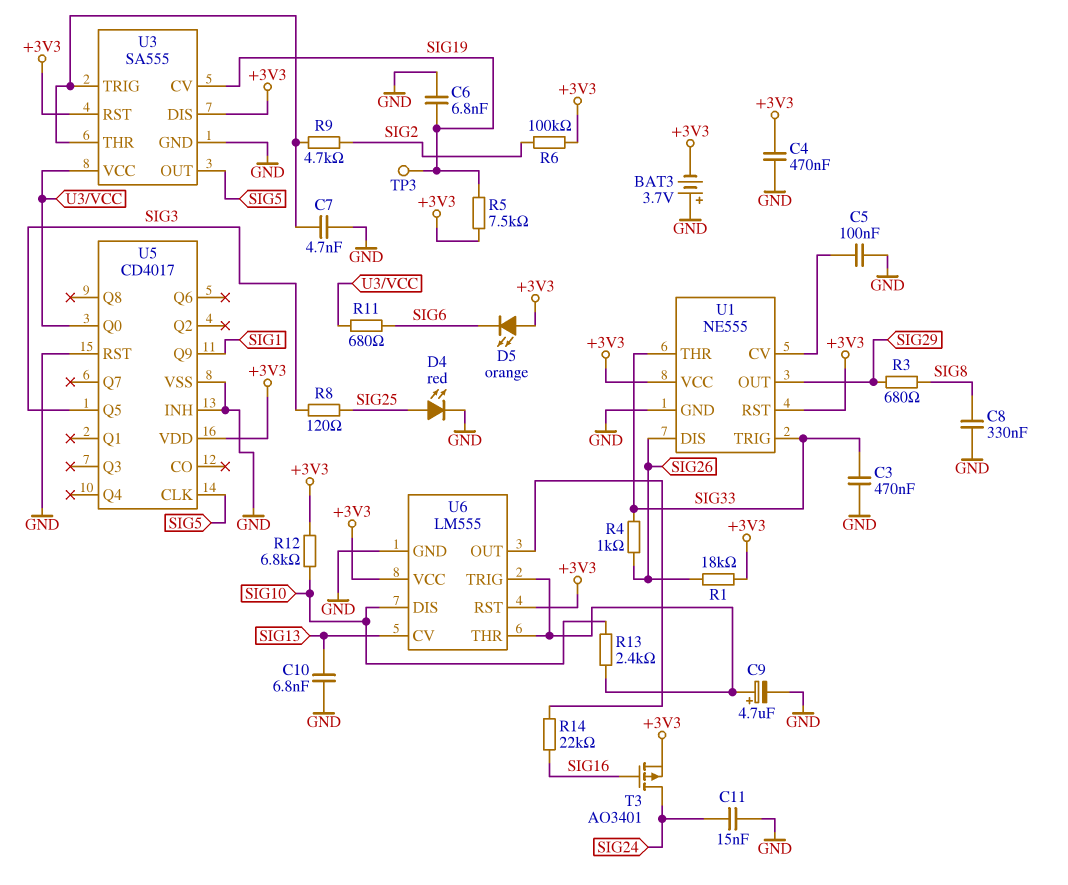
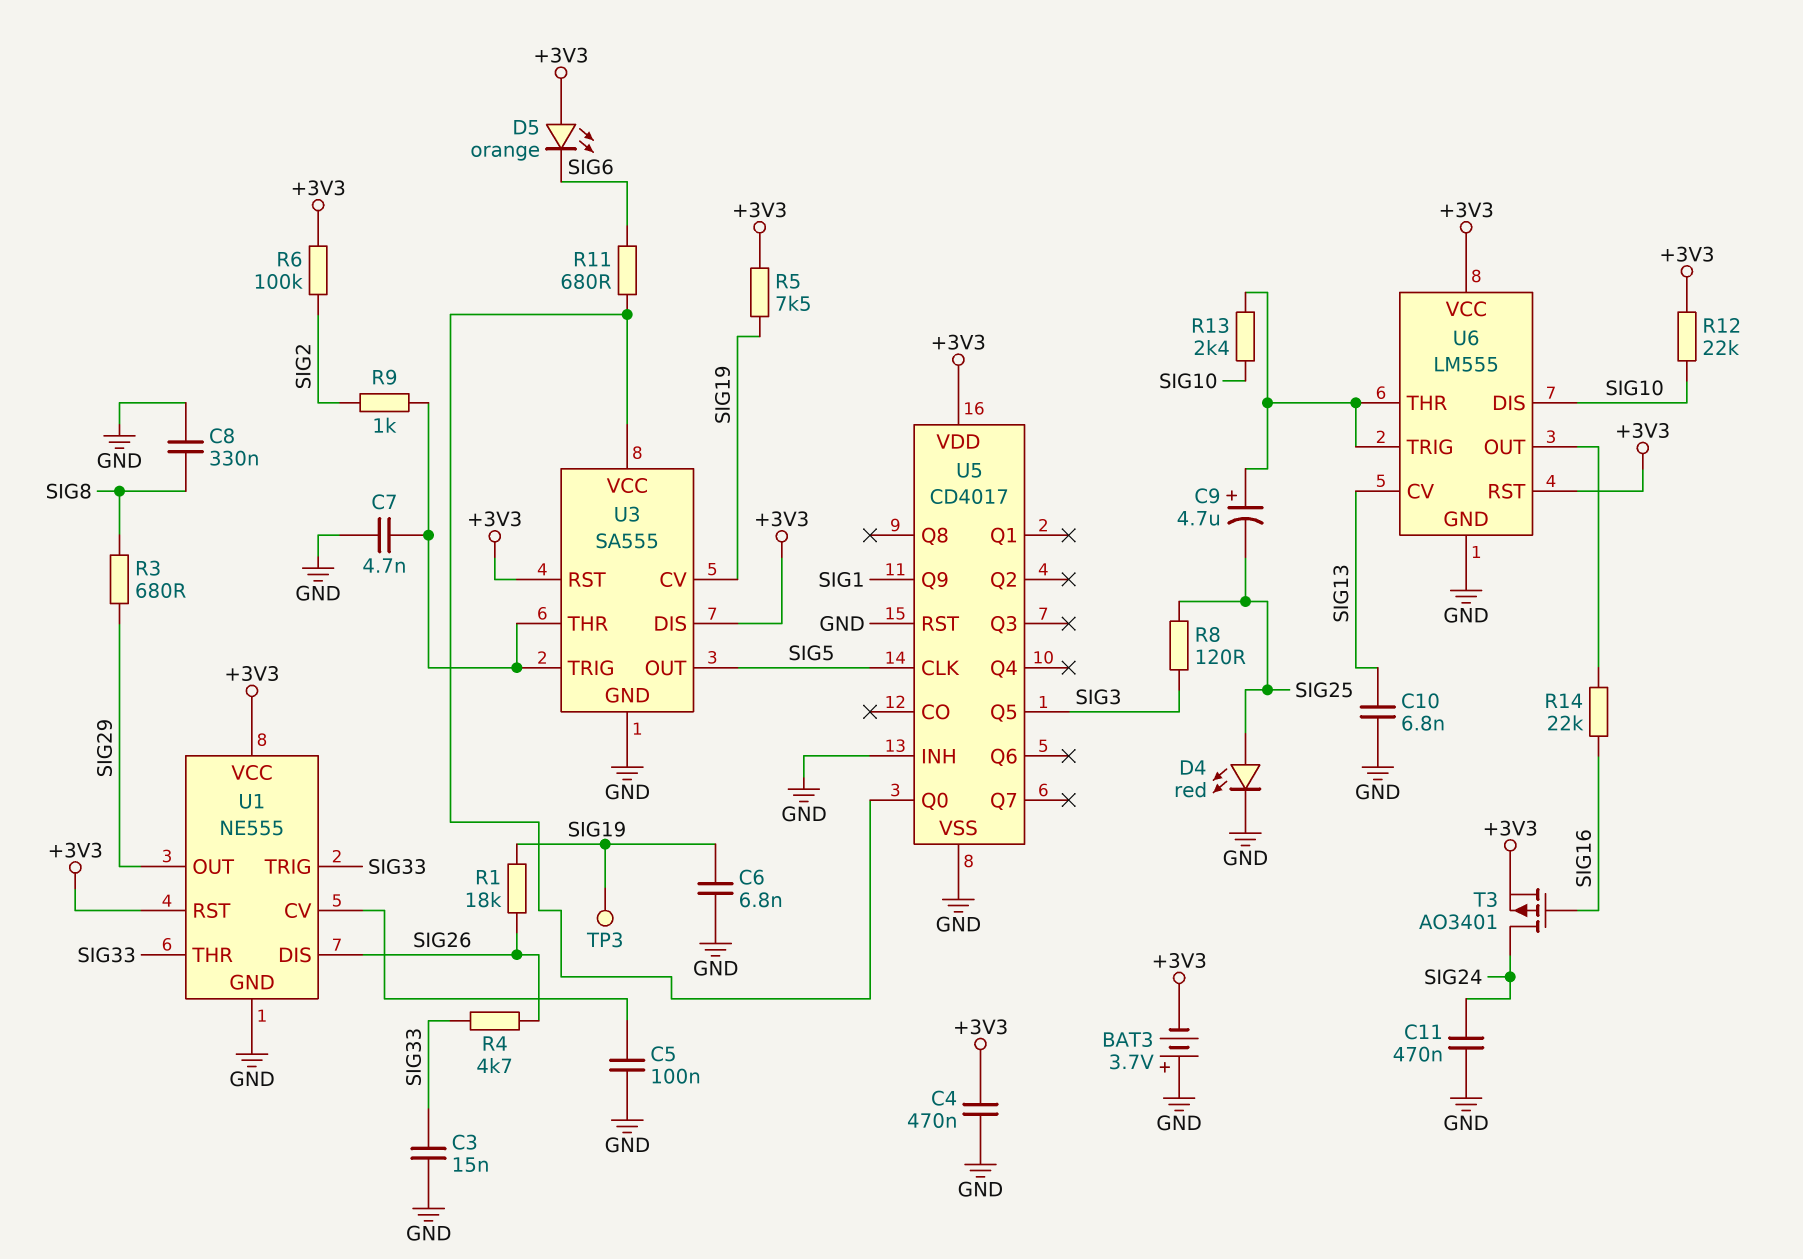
C3: 470nF (GND, SIG33) -> 15nF (GND, SIG33)
C9: 4.7uF (plus U6/THR, minus GND) -> 4.7uF (plus U6/THR, minus SIG25)
C11: 15nF (GND, SIG24) -> 470nF (GND, SIG24)
R1: 18k (+3V3, SIG26) -> 18k (SIG19, SIG26)
R4: 1k (SIG26, SIG33) -> 4.7k (SIG26, SIG33)
R9: 4.7k (SIG2, U3/THR) -> 1k (SIG2, U3/THR)
R12: 6.8k (+3V3, SIG10) -> 22k (+3V3, SIG10)

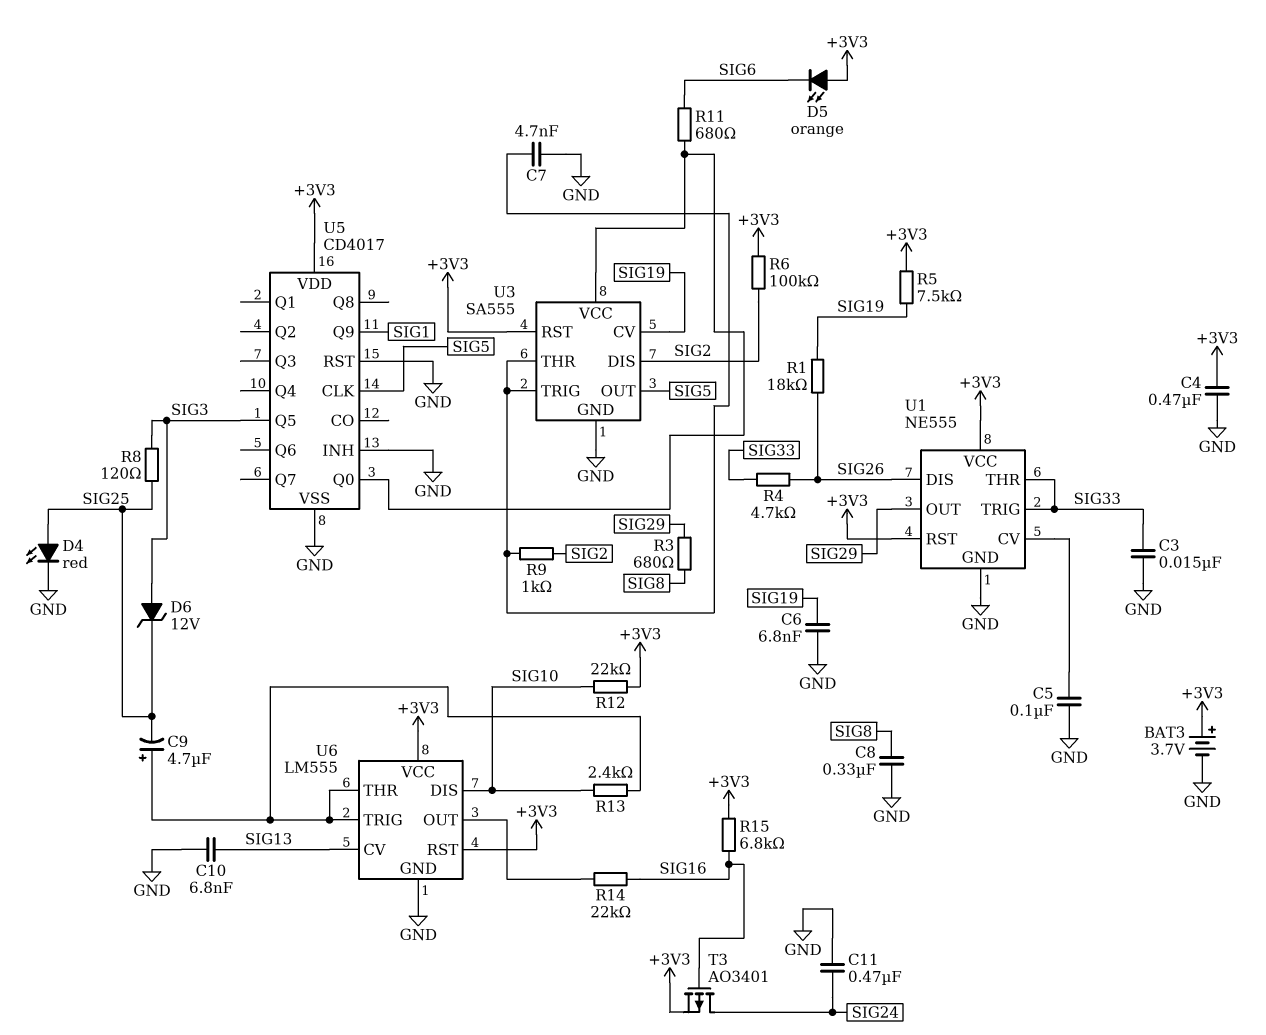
BAT3: 3.7V (plus GND, minus +3V3) -> 3.7V (plus +3V3, minus GND)
D6: none -> zener 12V (A SIG3, K SIG25)
R15: none -> 6.8k (+3V3, SIG16)
TP3: test point (SIG19) -> none
U3 pin DIS: +3V3 -> SIG2

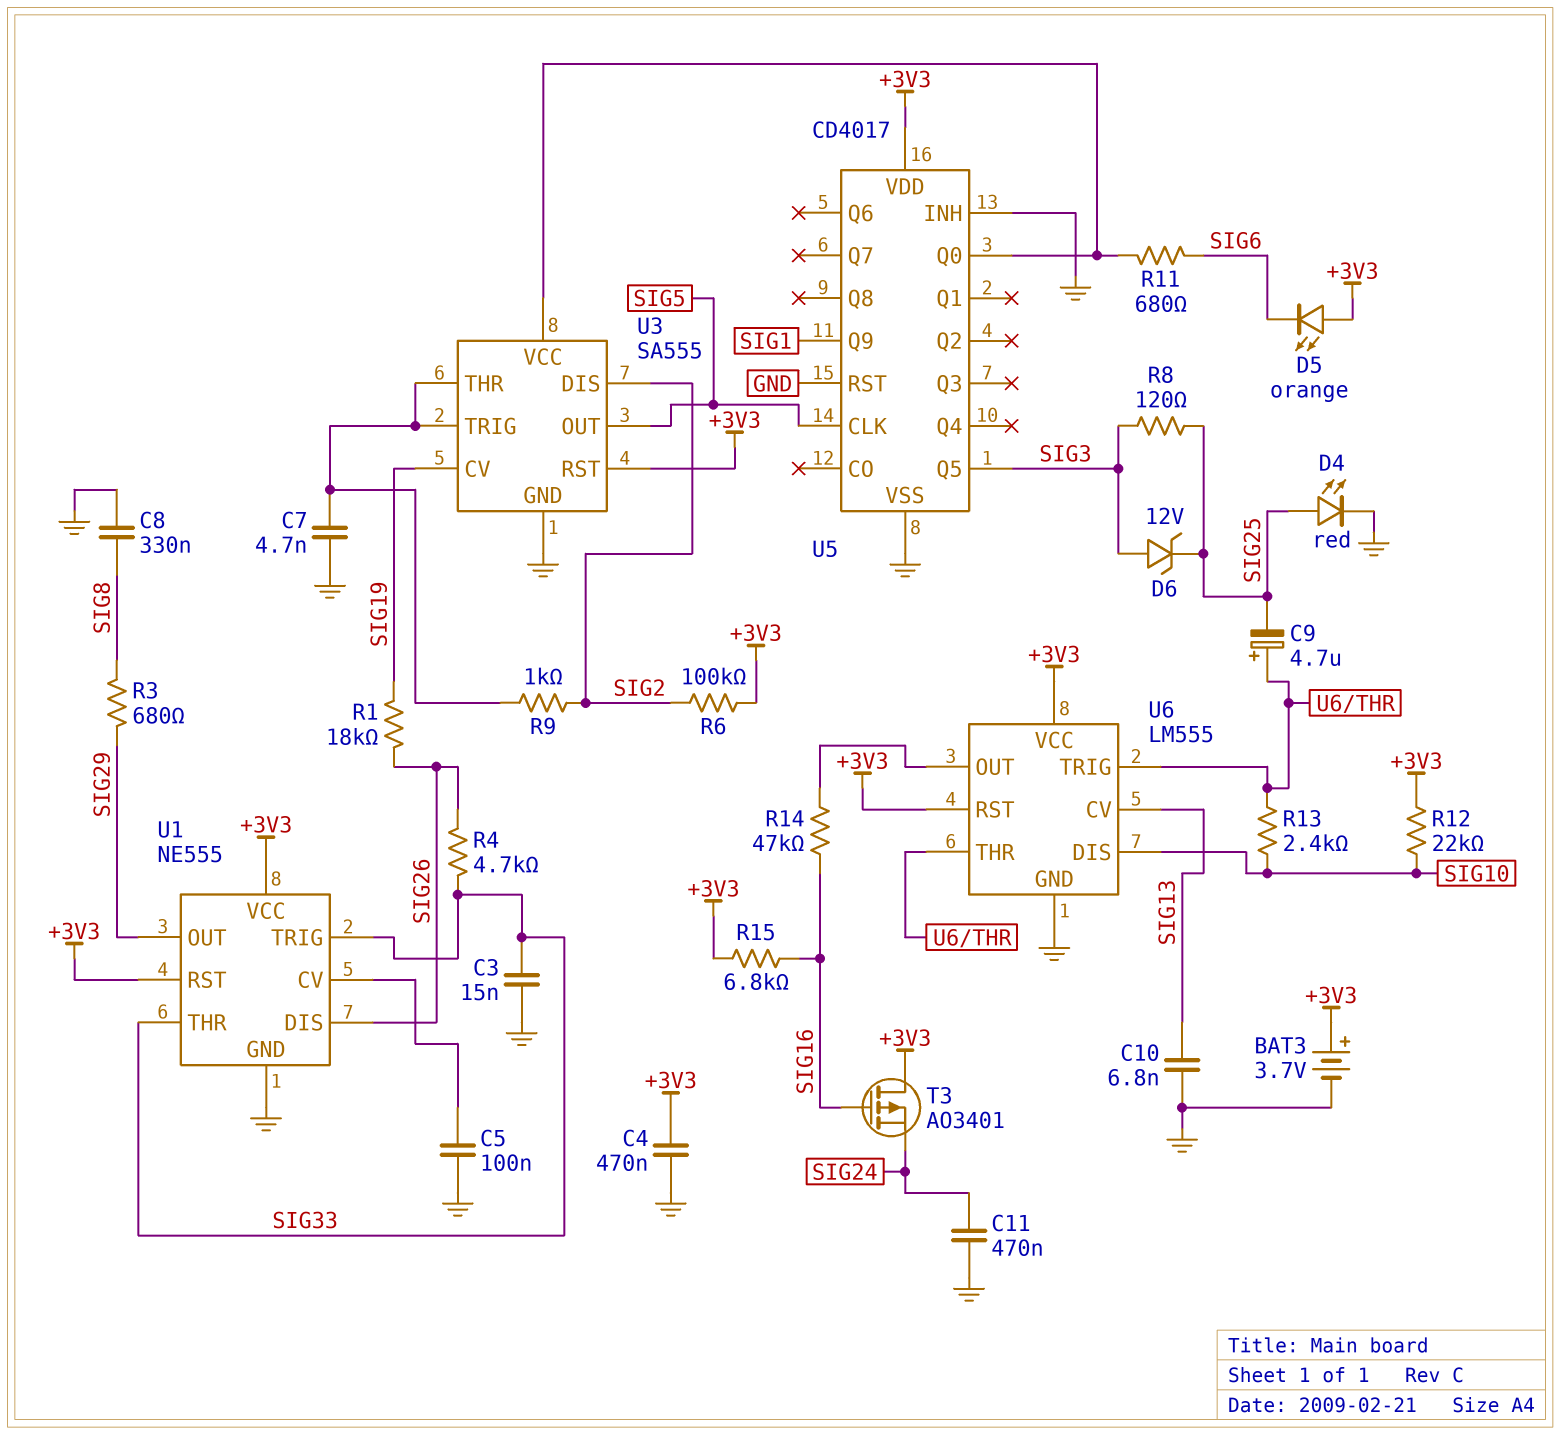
C6: 6.8nF (GND, SIG19) -> none
R5: 7.5k (+3V3, SIG19) -> none
R14: 22k (SIG16, U6/OUT) -> 47k (SIG16, U6/OUT)
T3: PMOS AO3401 (G SIG16, D SIG24, S +3V3) -> PMOS AO3401 (G SIG16, D +3V3, S SIG24)

